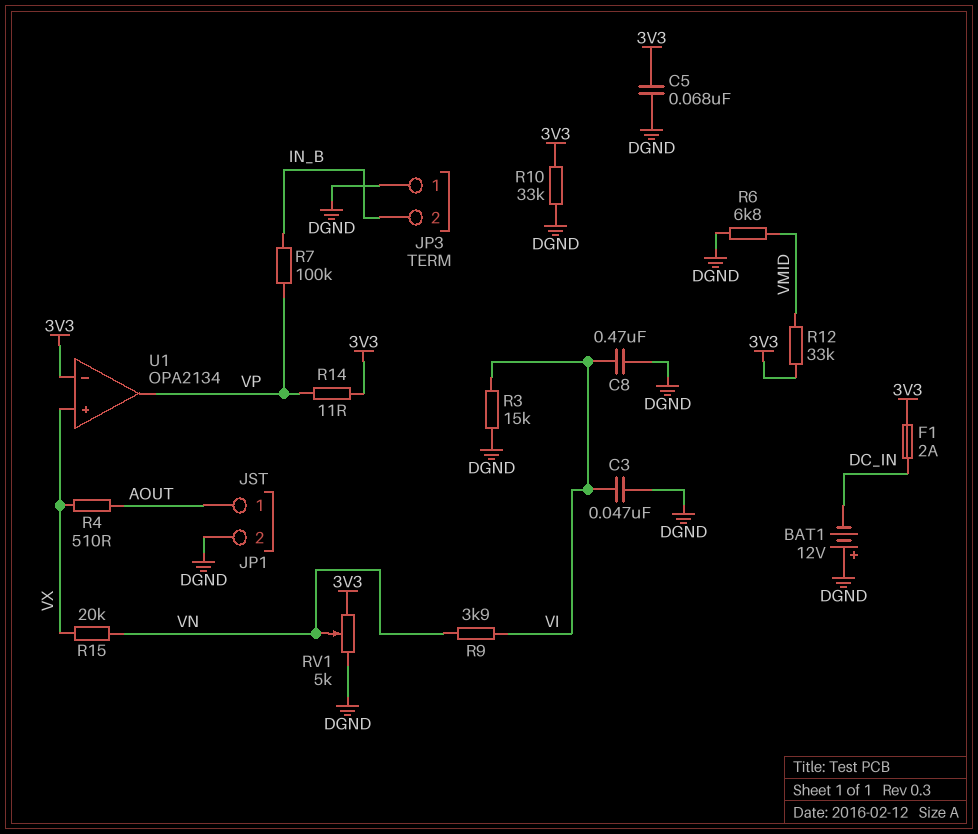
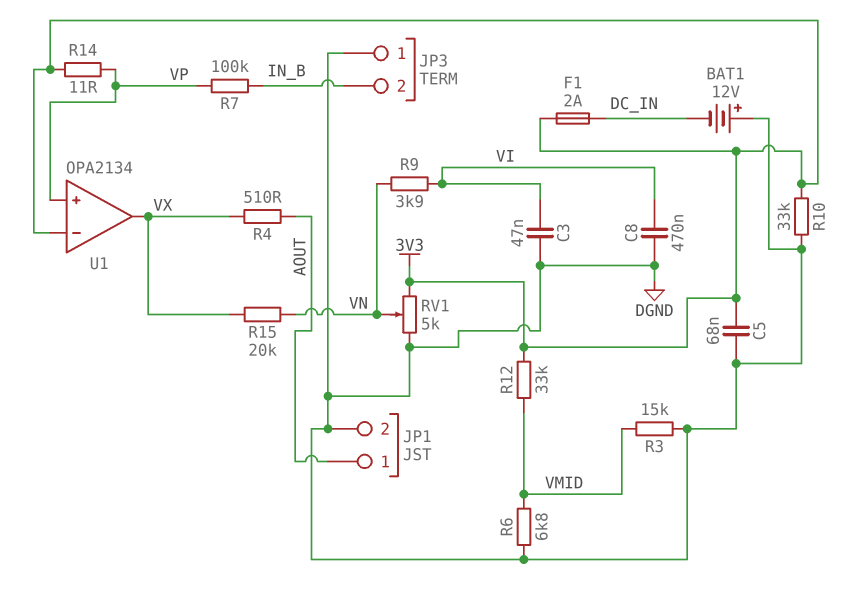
R3: 15k (DGND, VI) -> 15k (DGND, VMID)
U1 pin in+: VX -> VP
U1 pin out: VP -> VX

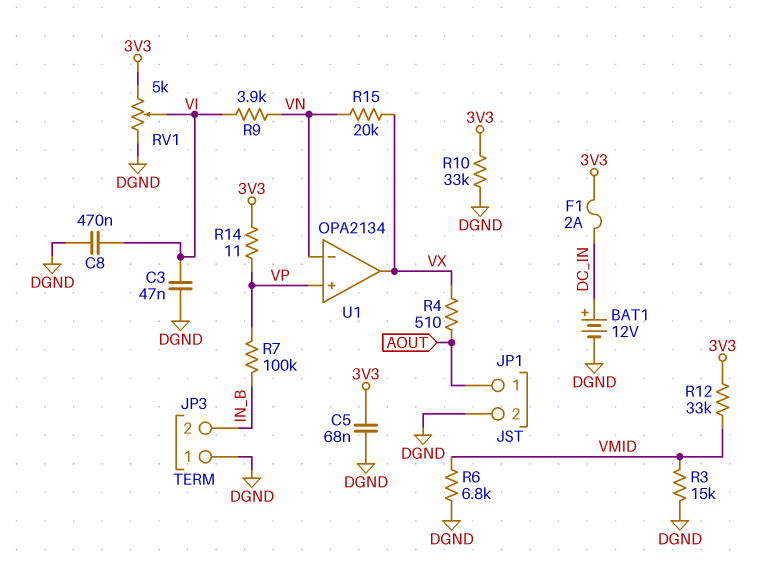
BAT1: 12V (plus DGND, minus DC_IN) -> 12V (plus DC_IN, minus DGND)
RV1: 5k (3V3, DGND, wiper VN) -> 5k (3V3, DGND, wiper VI)
U1 pin in-: 3V3 -> VN

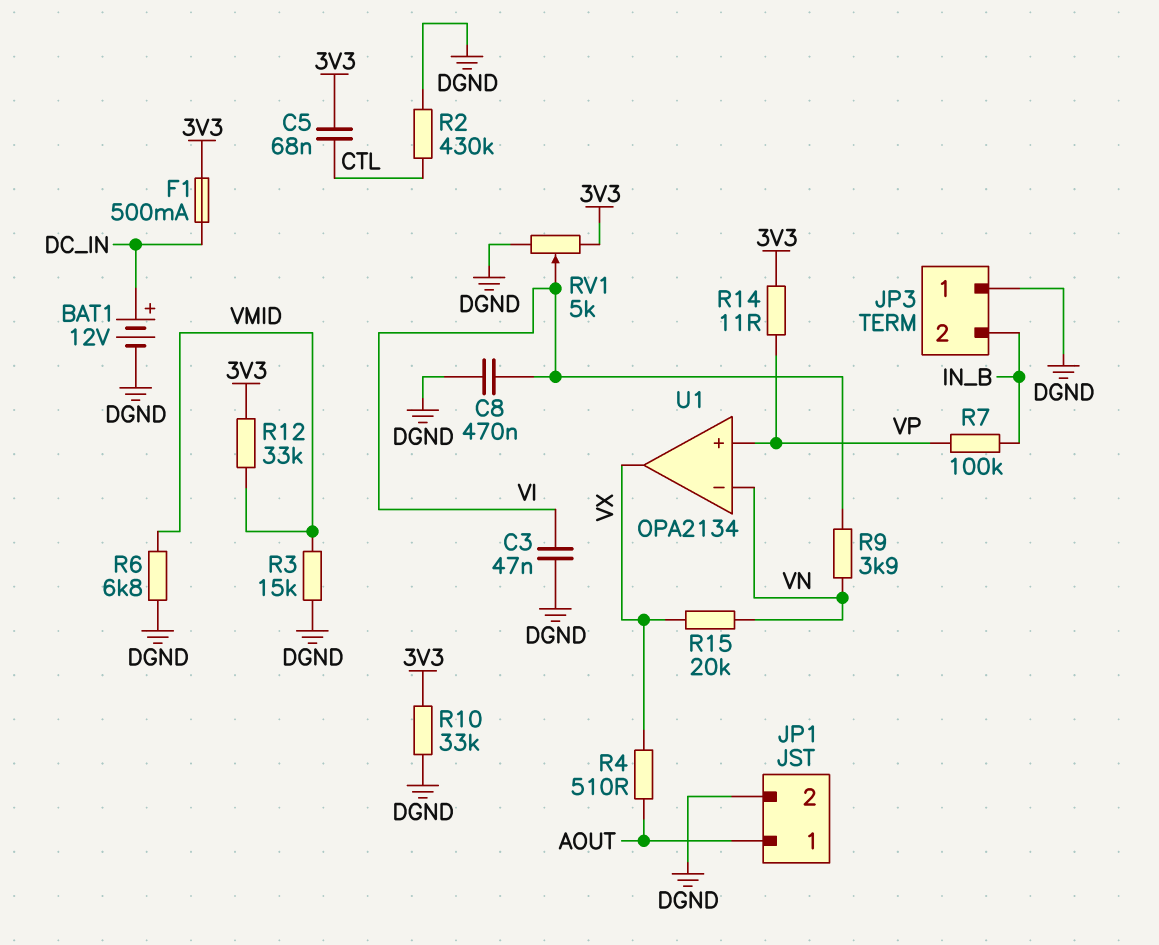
C5: 68nF (3V3, DGND) -> 68nF (3V3, CTL)
F1: 2A (3V3, DC_IN) -> 500mA (3V3, DC_IN)
R2: none -> 430k (CTL, DGND)

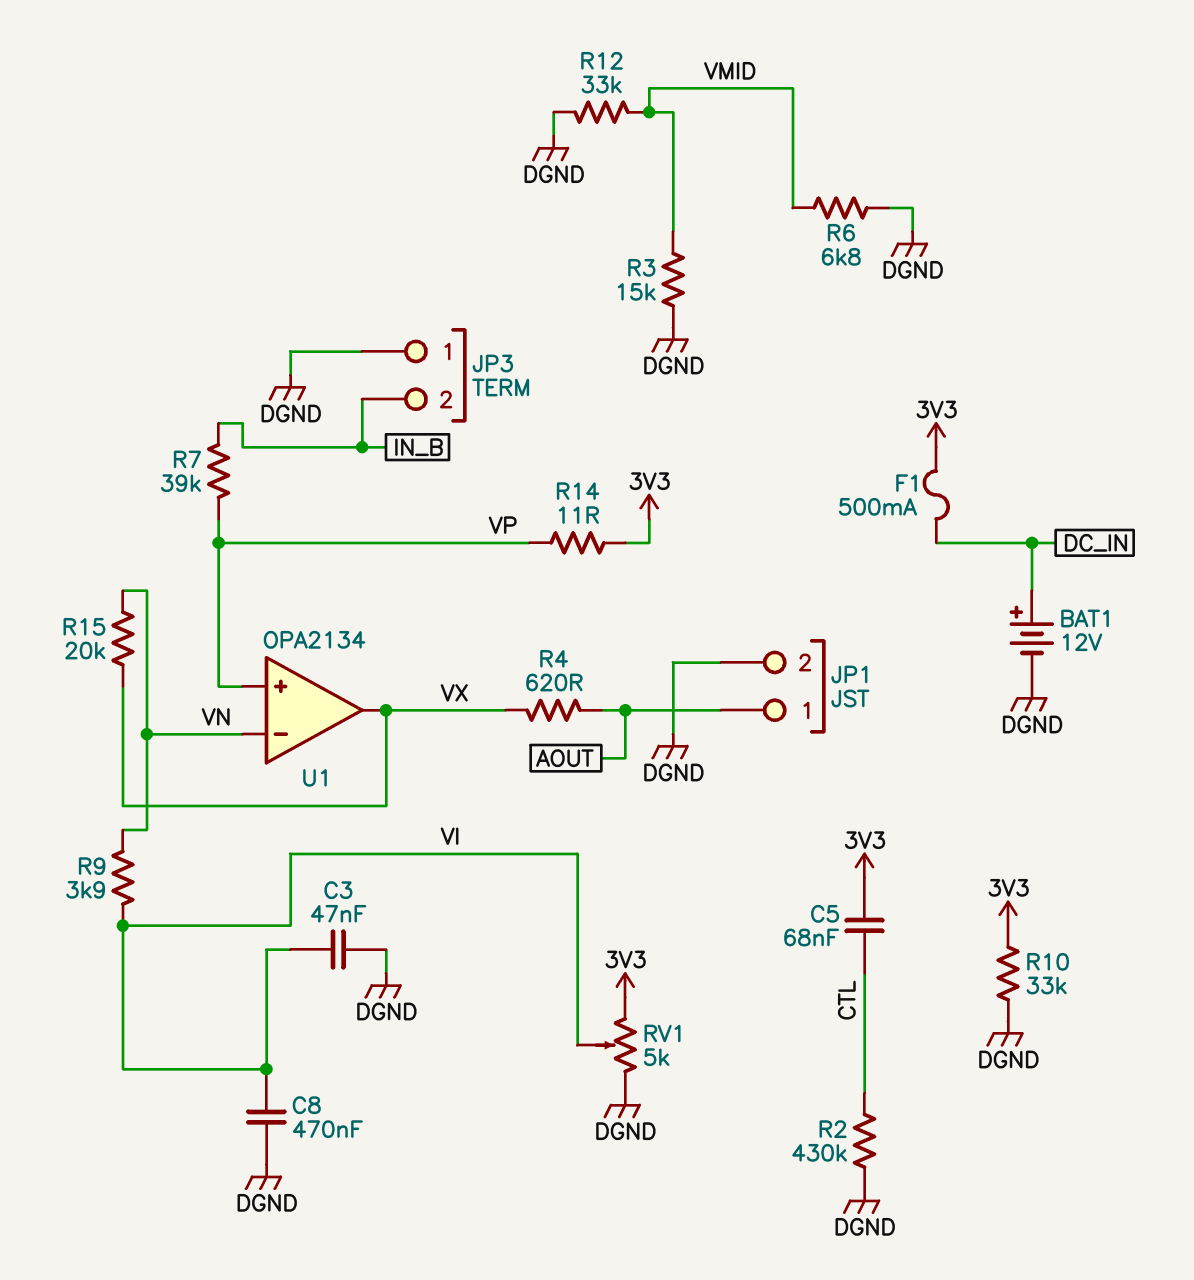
R4: 510 (AOUT, VX) -> 620 (AOUT, VX)
R7: 100k (IN_B, VP) -> 39k (IN_B, VP)
R12: 33k (3V3, VMID) -> 33k (DGND, VMID)

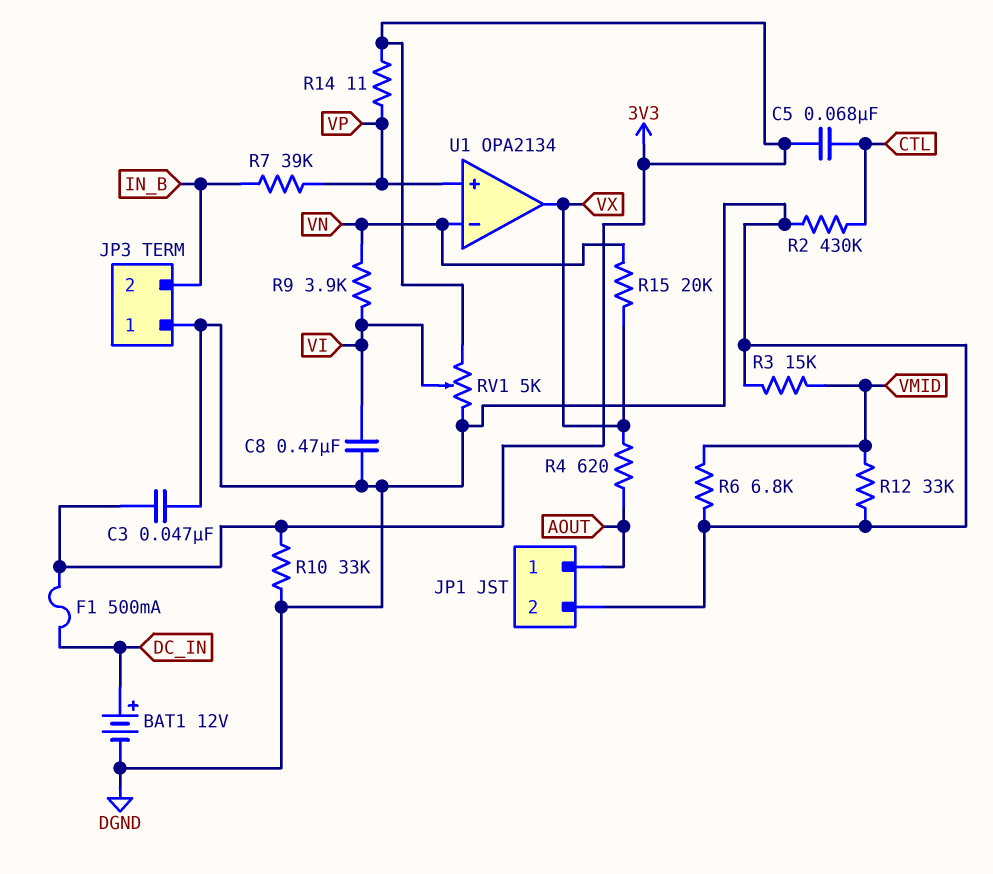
C3: 47nF (DGND, VI) -> 47nF (3V3, DGND)

